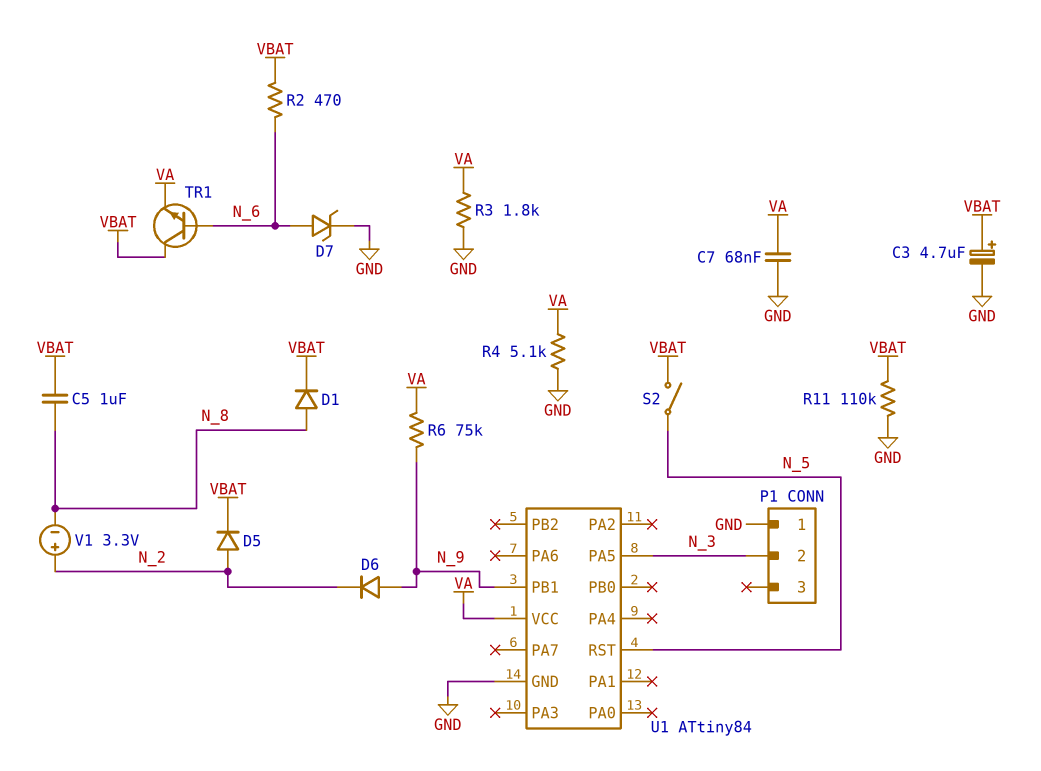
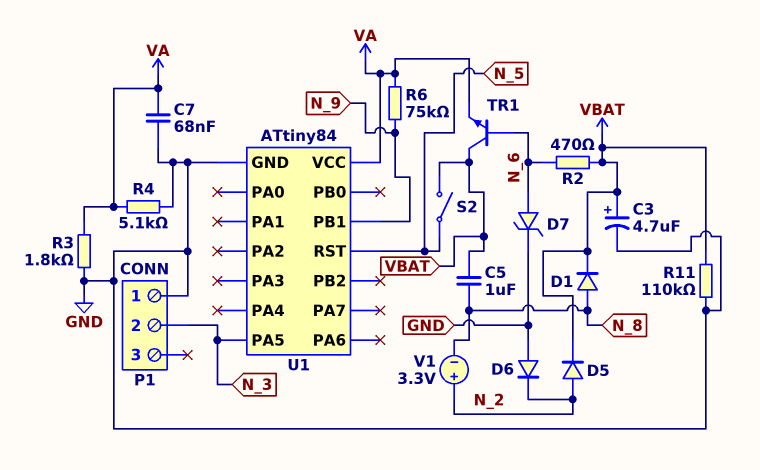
D6: diode (A N_9, K N_2) -> diode (A GND, K N_2)

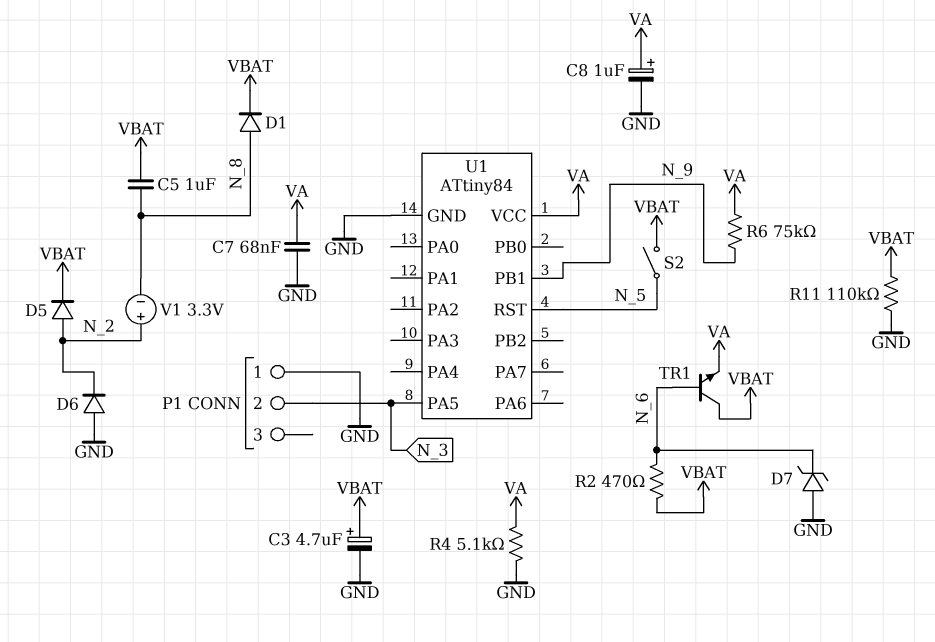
C8: none -> 1uF (plus VA, minus GND)
D7: zener (A N_6, K GND) -> zener (A GND, K N_6)
R3: 1.8k (GND, VA) -> none

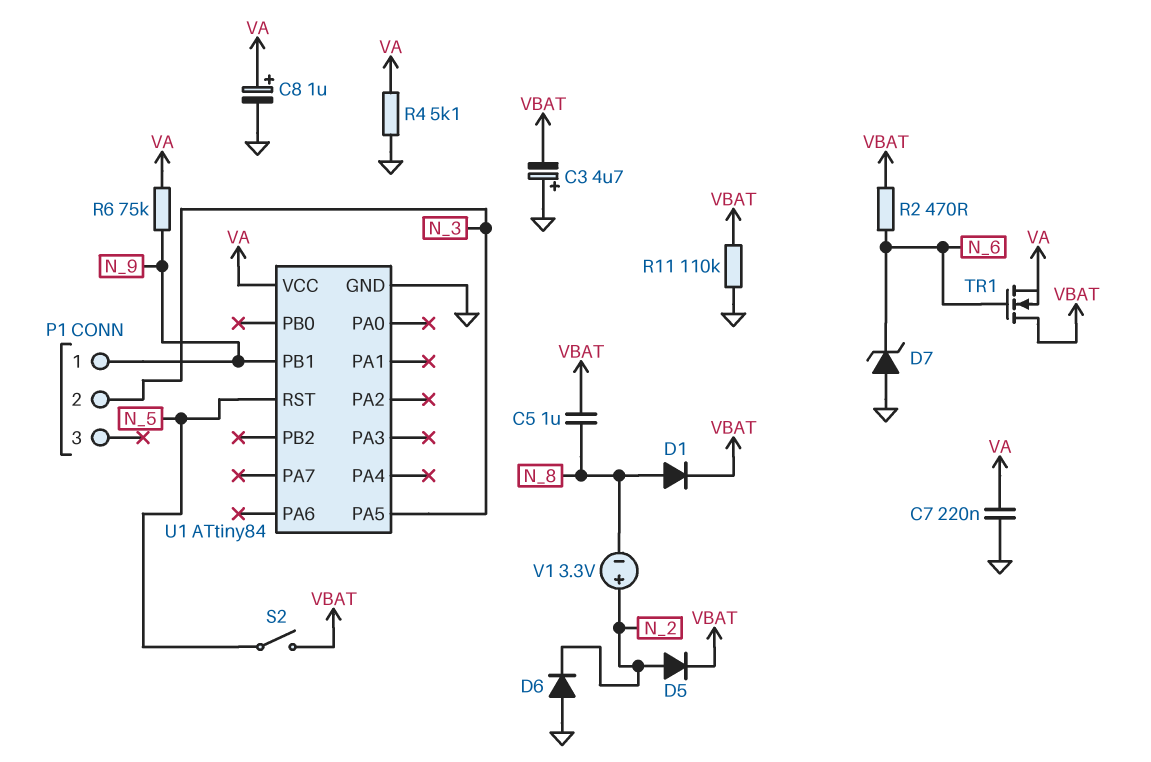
C3: 4.7uF (plus VBAT, minus GND) -> 4.7uF (plus GND, minus VBAT)
C7: 68nF (GND, VA) -> 220nF (GND, VA)
P1 pin 1: GND -> N_9
TR1: NPN (B N_6, C VBAT, E VA) -> NMOS (G N_6, D VBAT, S VA)

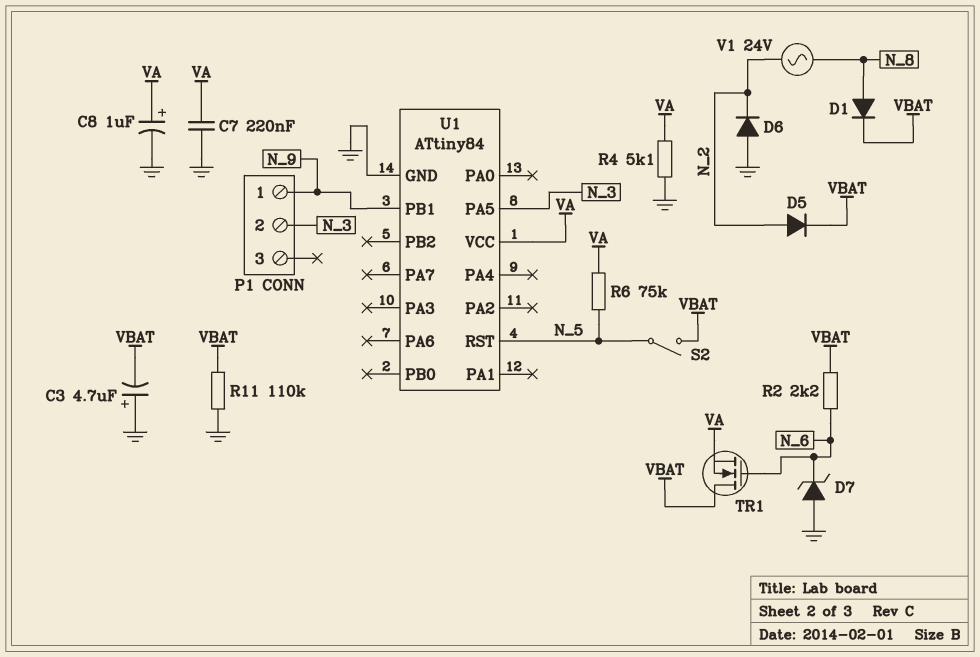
C5: 1uF (N_8, VBAT) -> none
R2: 470 (N_6, VBAT) -> 2.2k (N_6, VBAT)
R6: 75k (N_9, VA) -> 75k (N_5, VA)
V1: 3.3V (plus N_2, minus N_8) -> AC 24V (N_2, N_8)

